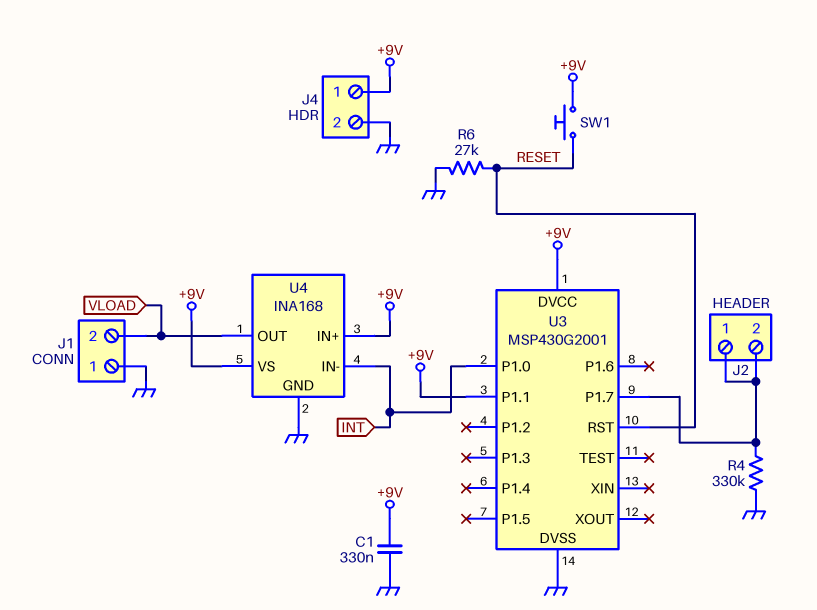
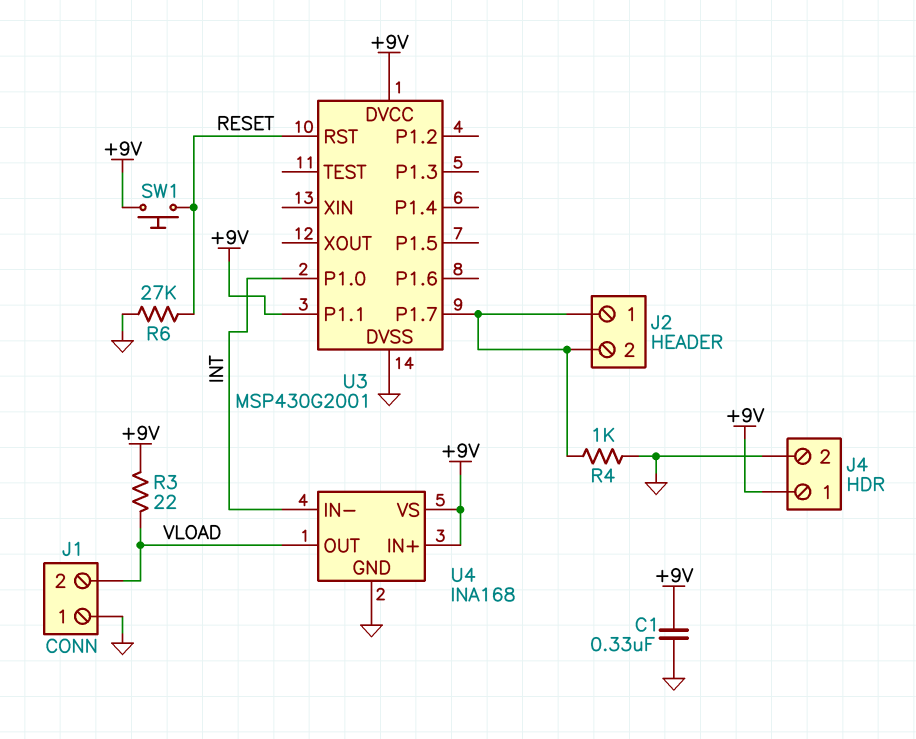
R3: none -> 22 (+9V, VLOAD)
R4: 330k (GND, J2/1) -> 1k (GND, J2/1)

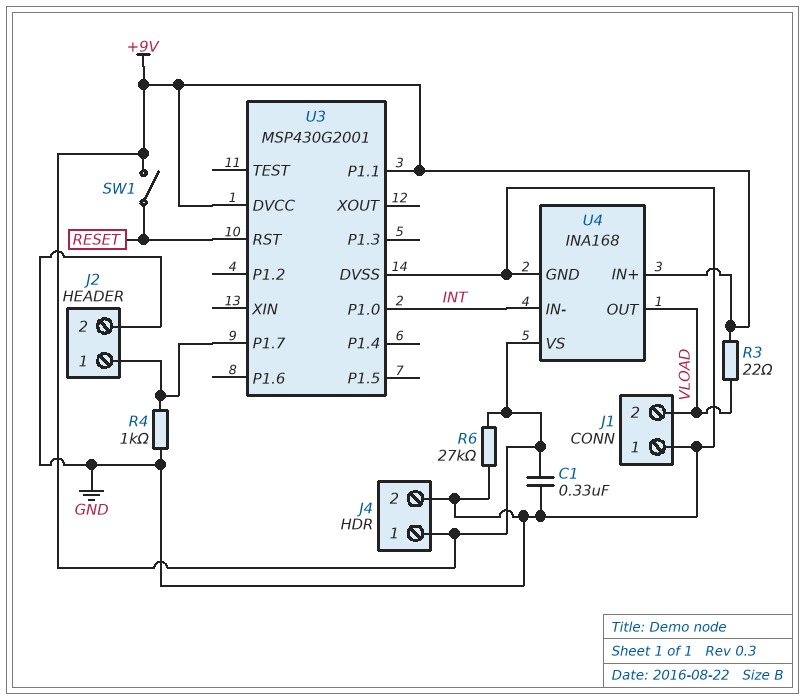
J2 pin 2: J2/1 -> GND
R6: 27k (GND, RESET) -> 27k (+9V, GND)
SW1: button (+9V, RESET) -> switch (+9V, RESET)

